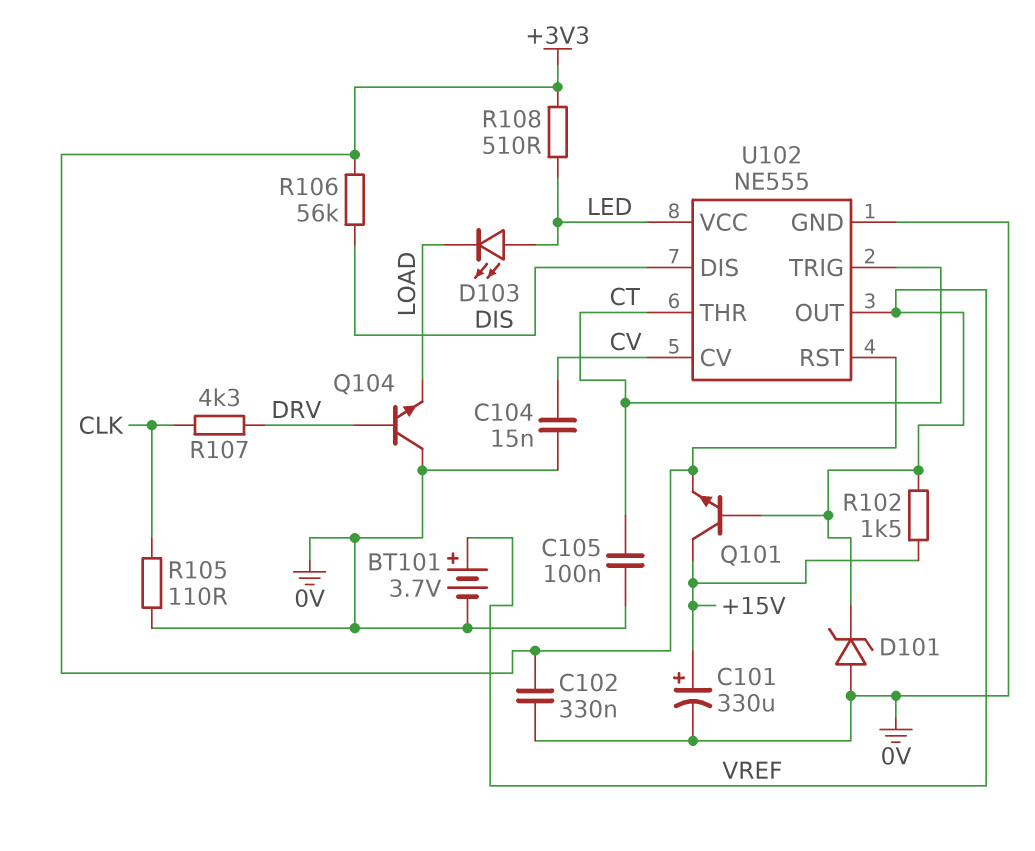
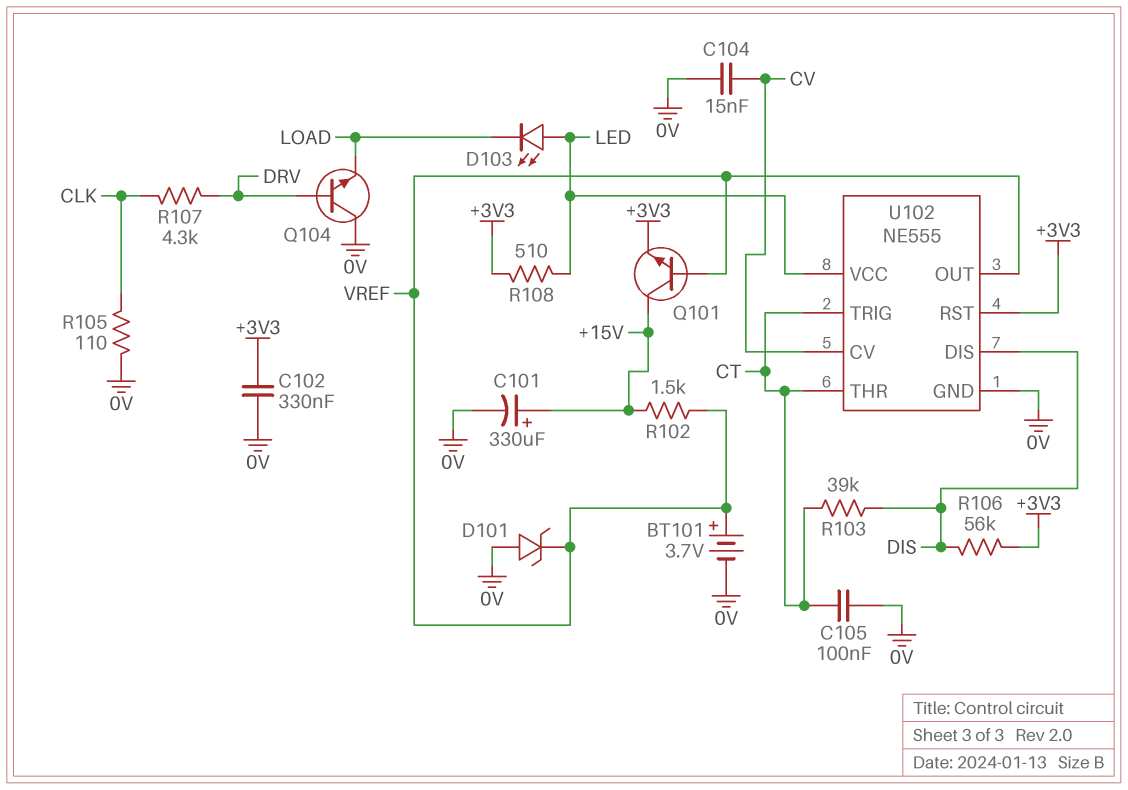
R103: none -> 39k (CT, DIS)

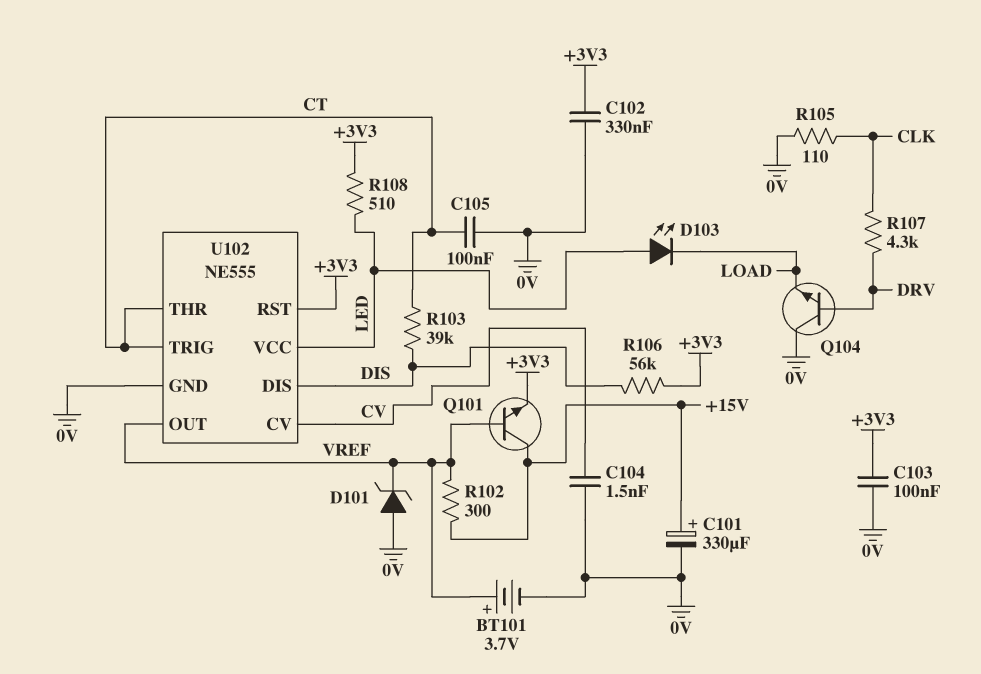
C103: none -> 100nF (+3V3, 0V)
C104: 15nF (0V, CV) -> 1.5nF (0V, CV)
R102: 1.5k (+15V, VREF) -> 300 (+15V, VREF)

